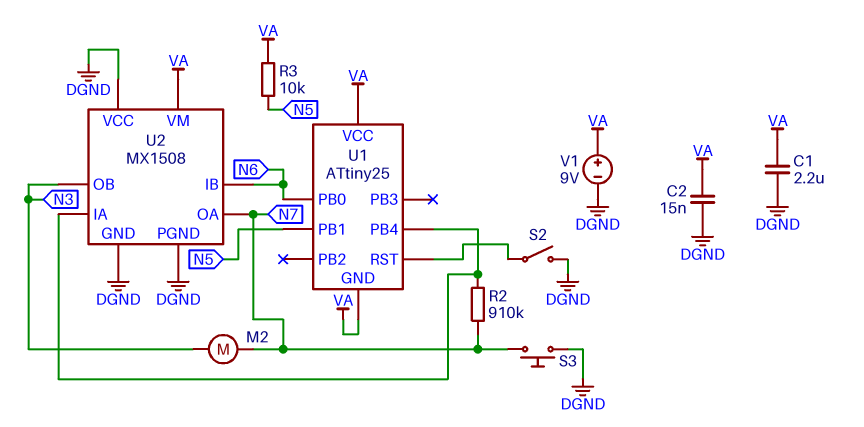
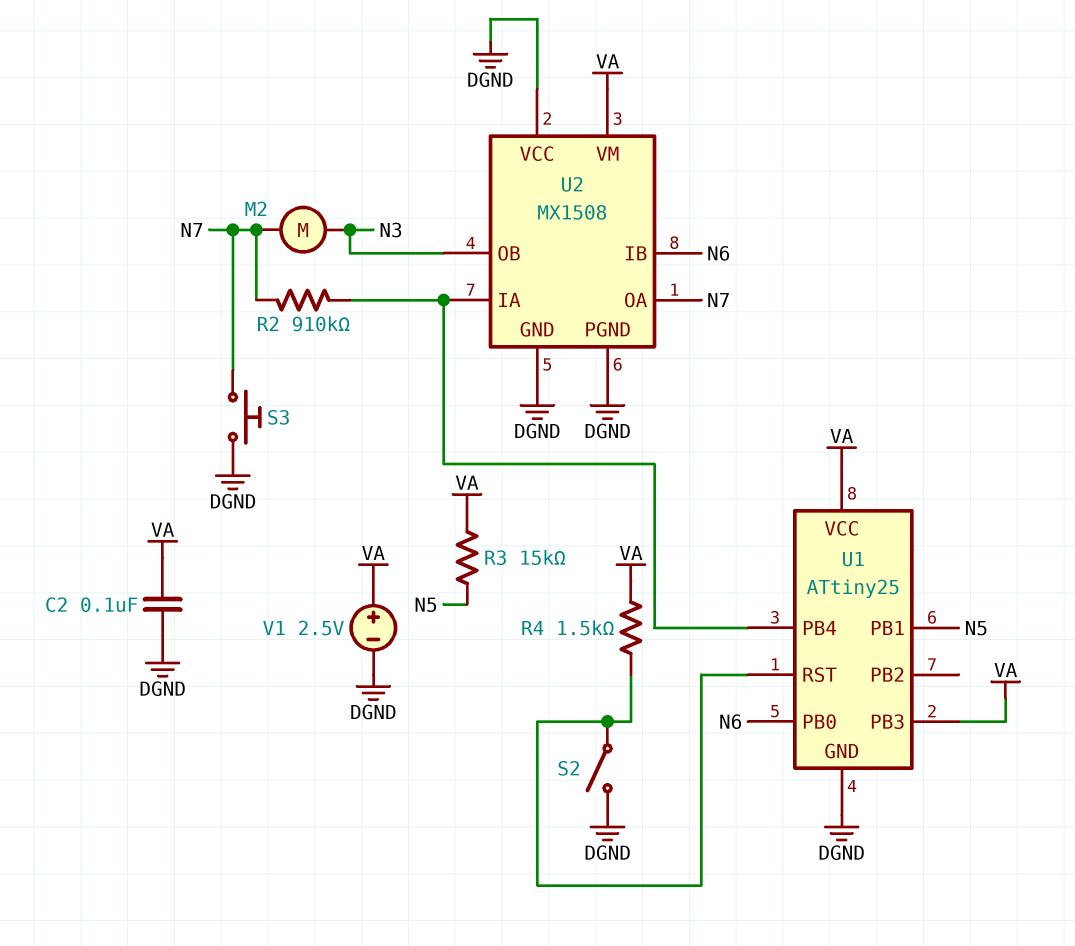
C1: 2.2uF (DGND, VA) -> none
C2: 15nF (DGND, VA) -> 100nF (DGND, VA)
R3: 10k (N5, VA) -> 15k (N5, VA)
R4: none -> 1.5k (U1/RST, VA)
U1 pin GND: VA -> DGND
U1 pin PB3: none -> VA
V1: 9V (plus VA, minus DGND) -> 2.5V (plus VA, minus DGND)

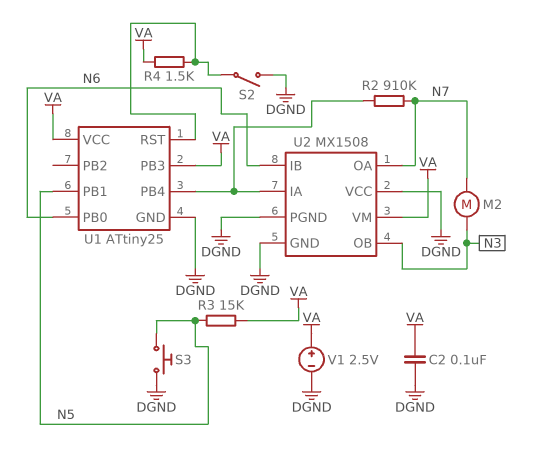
S3: button (DGND, N7) -> button (DGND, N5)

